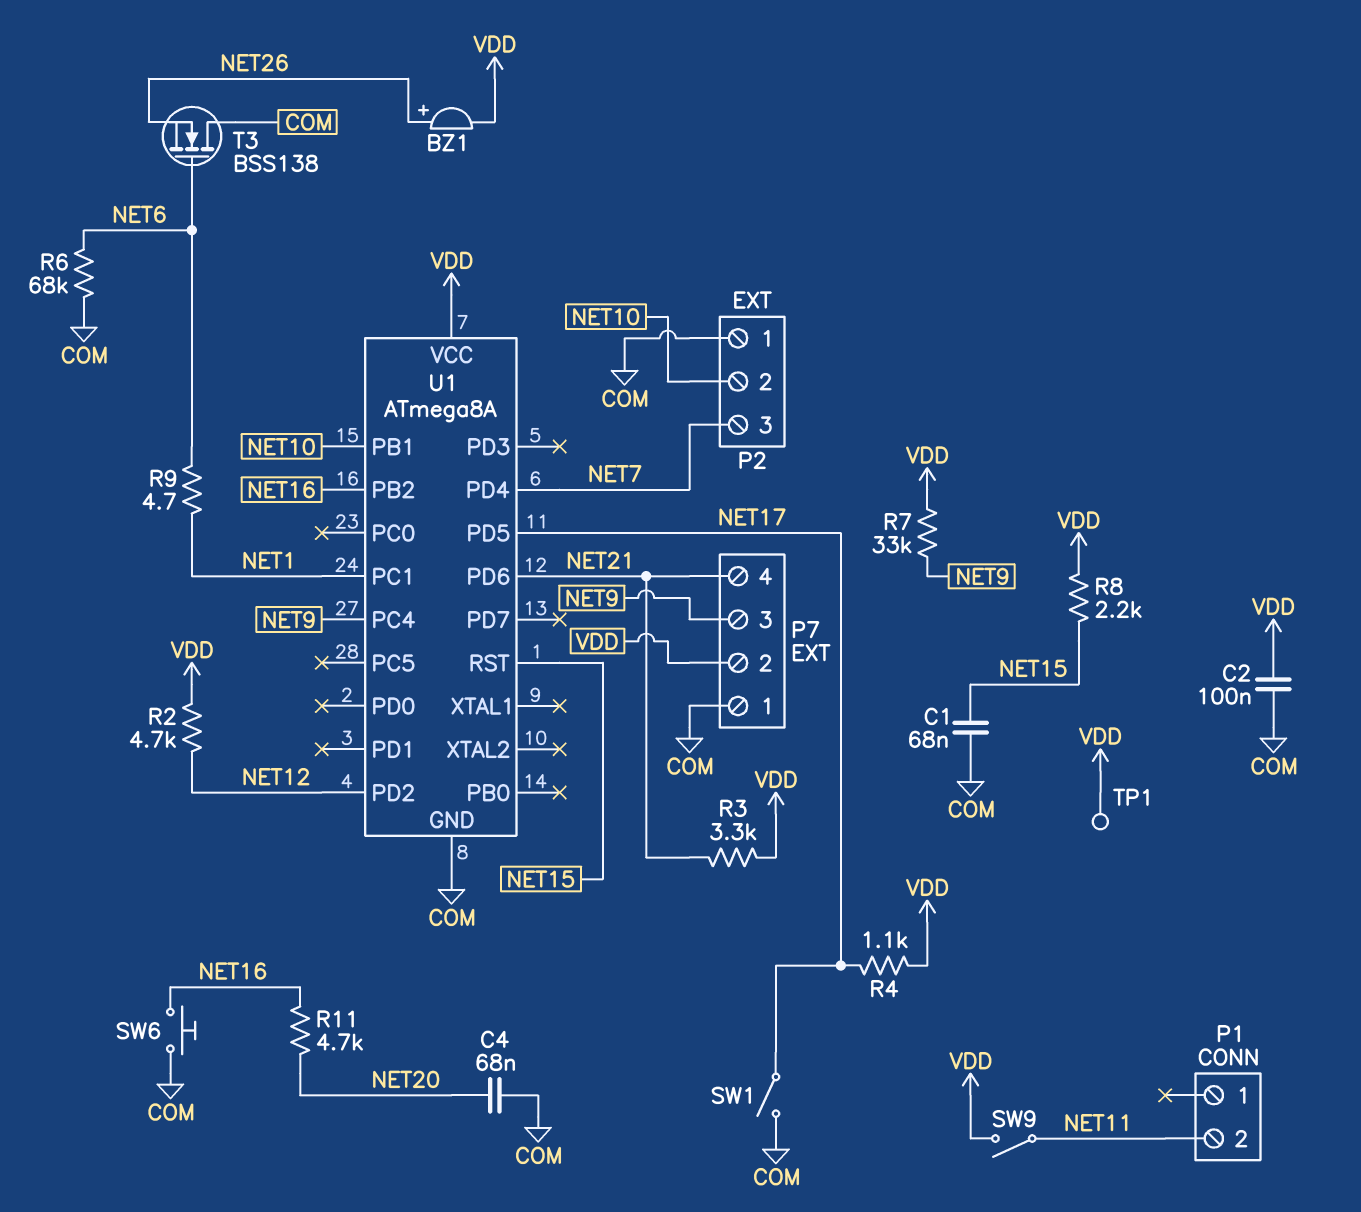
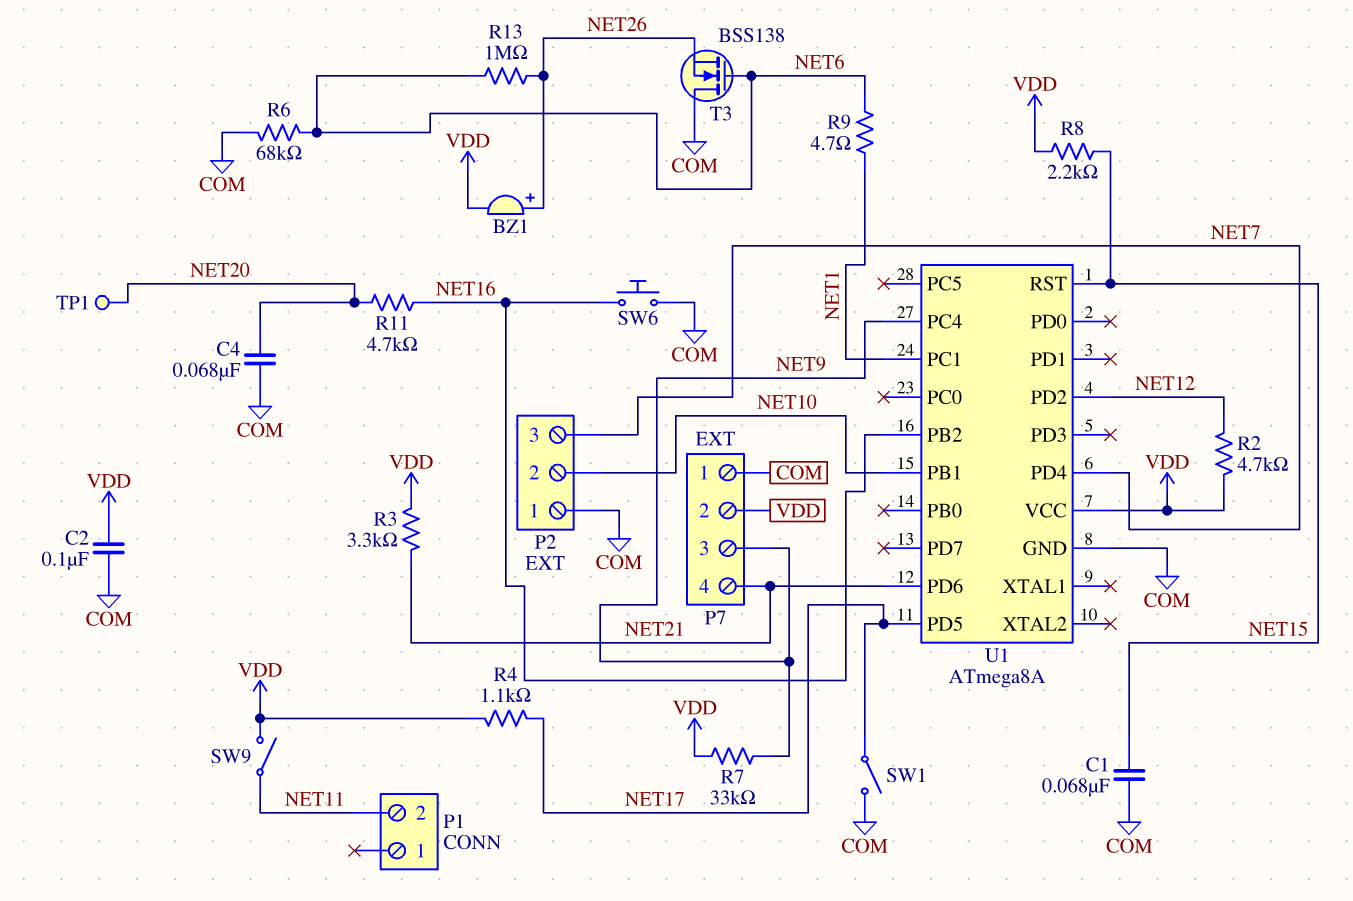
R13: none -> 1M (NET6, NET26)
TP1: test point (VDD) -> test point (NET20)

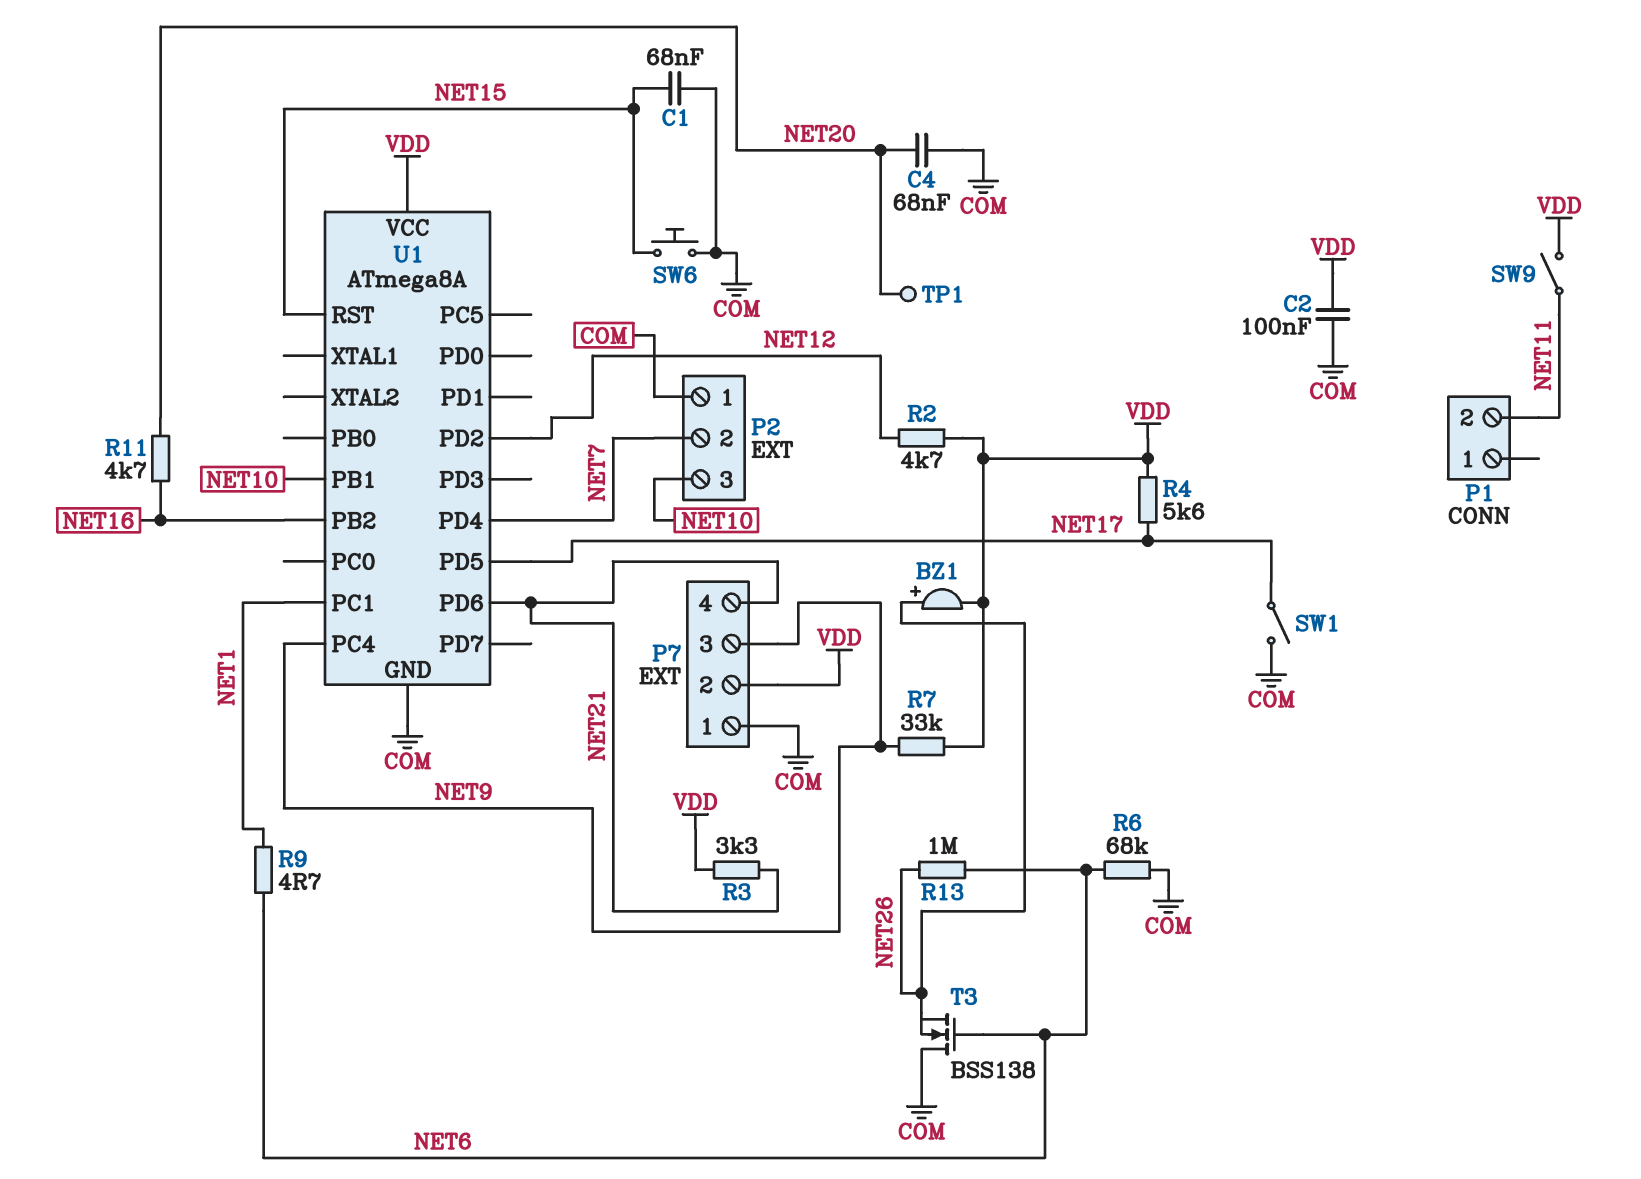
P2 pin 2: NET10 -> NET7
P2 pin 3: NET7 -> NET10
R4: 1.1k (NET17, VDD) -> 5.6k (NET17, VDD)
R8: 2.2k (NET15, VDD) -> none
SW6: button (COM, NET16) -> button (COM, NET15)

